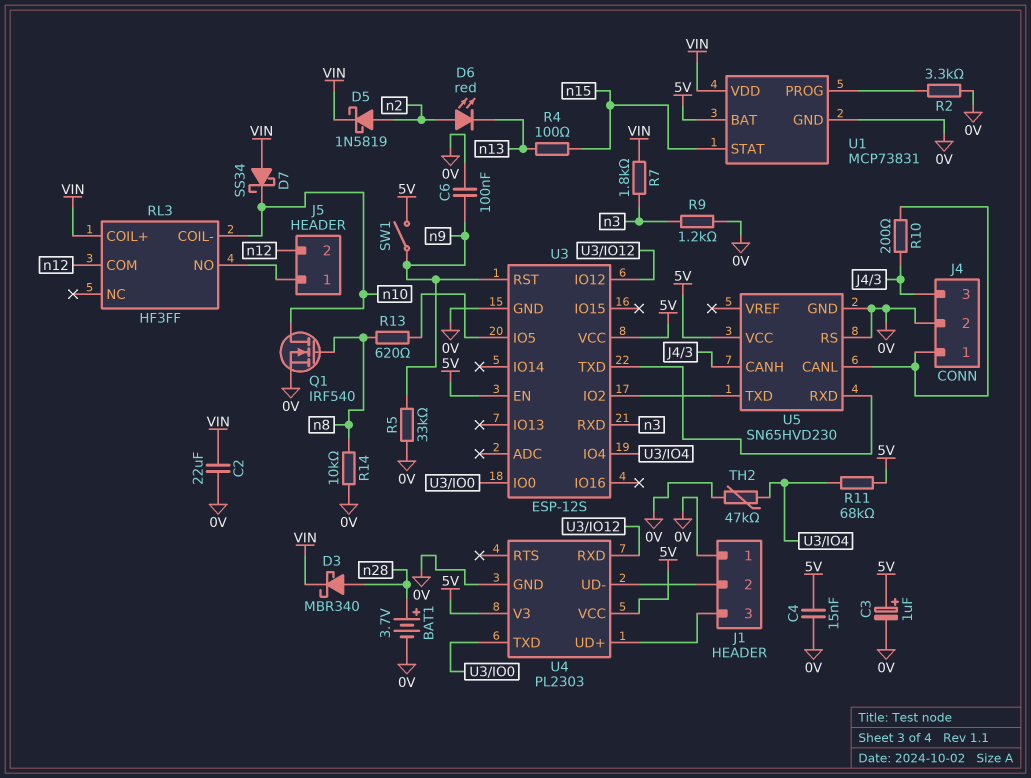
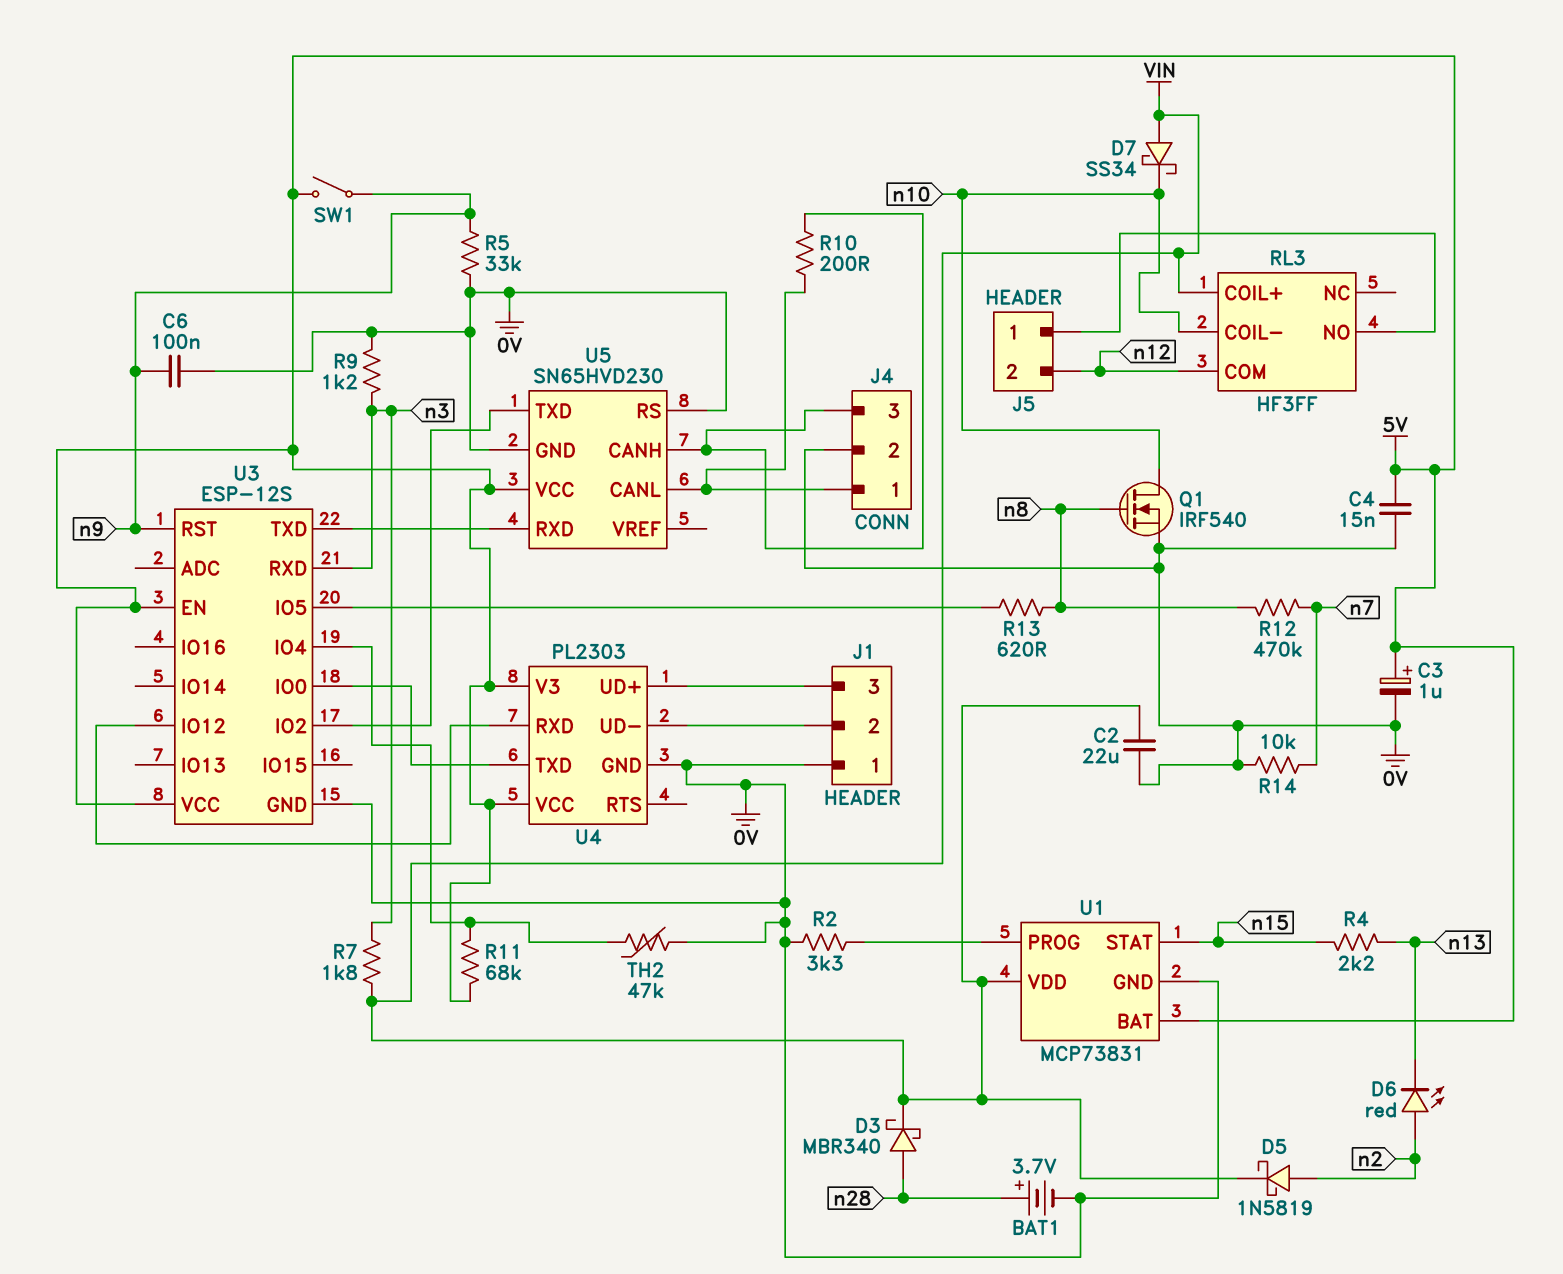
R4: 100 (n13, n15) -> 2.2k (n13, n15)
R12: none -> 470k (n7, n8)
R14: 10k (0V, n8) -> 10k (0V, n7)

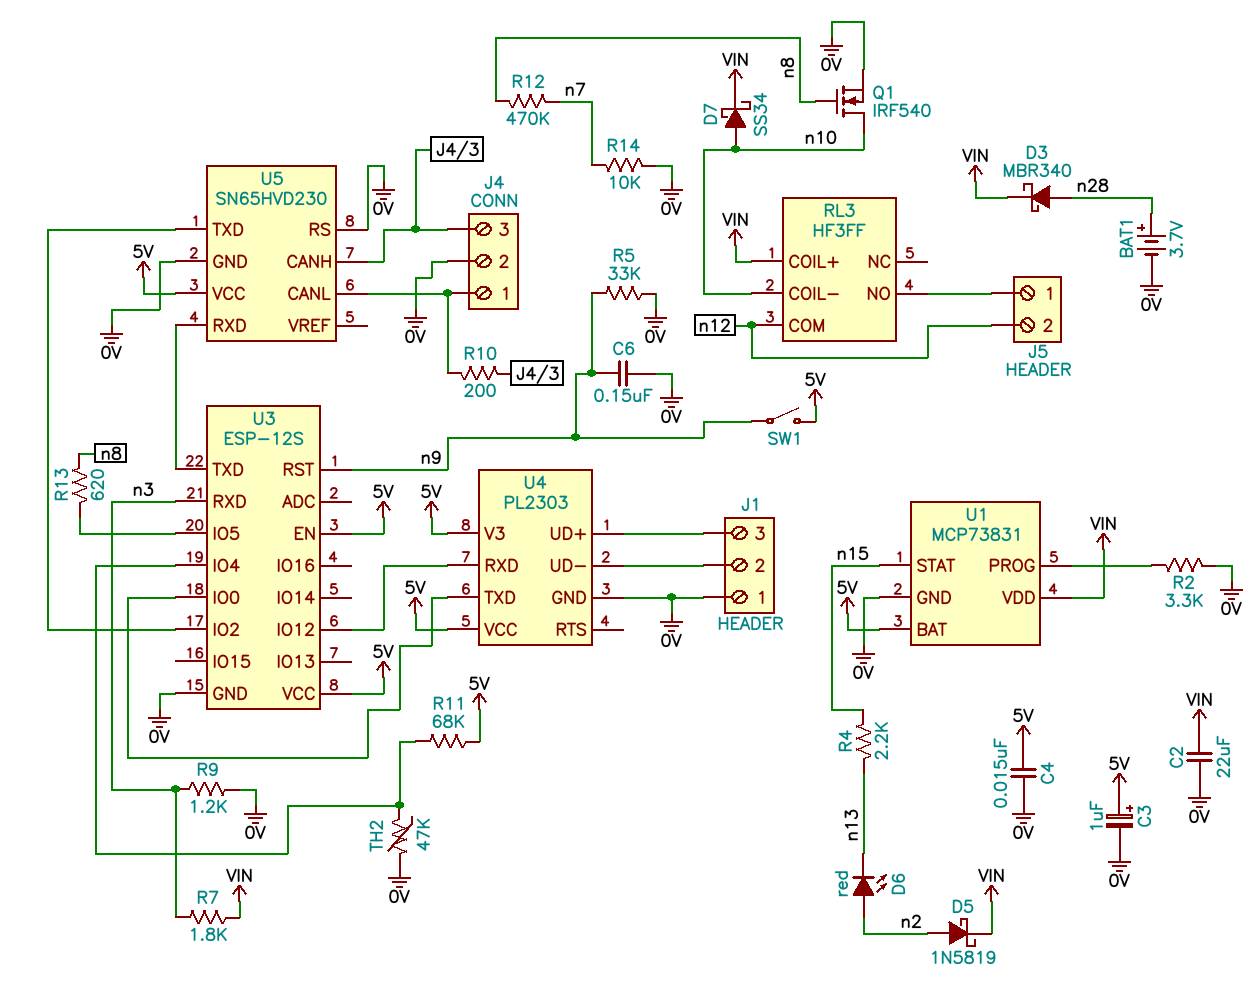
C6: 100nF (0V, n9) -> 150nF (0V, n9)
D7: schottky SS34 (A VIN, K n10) -> schottky SS34 (A n10, K VIN)

